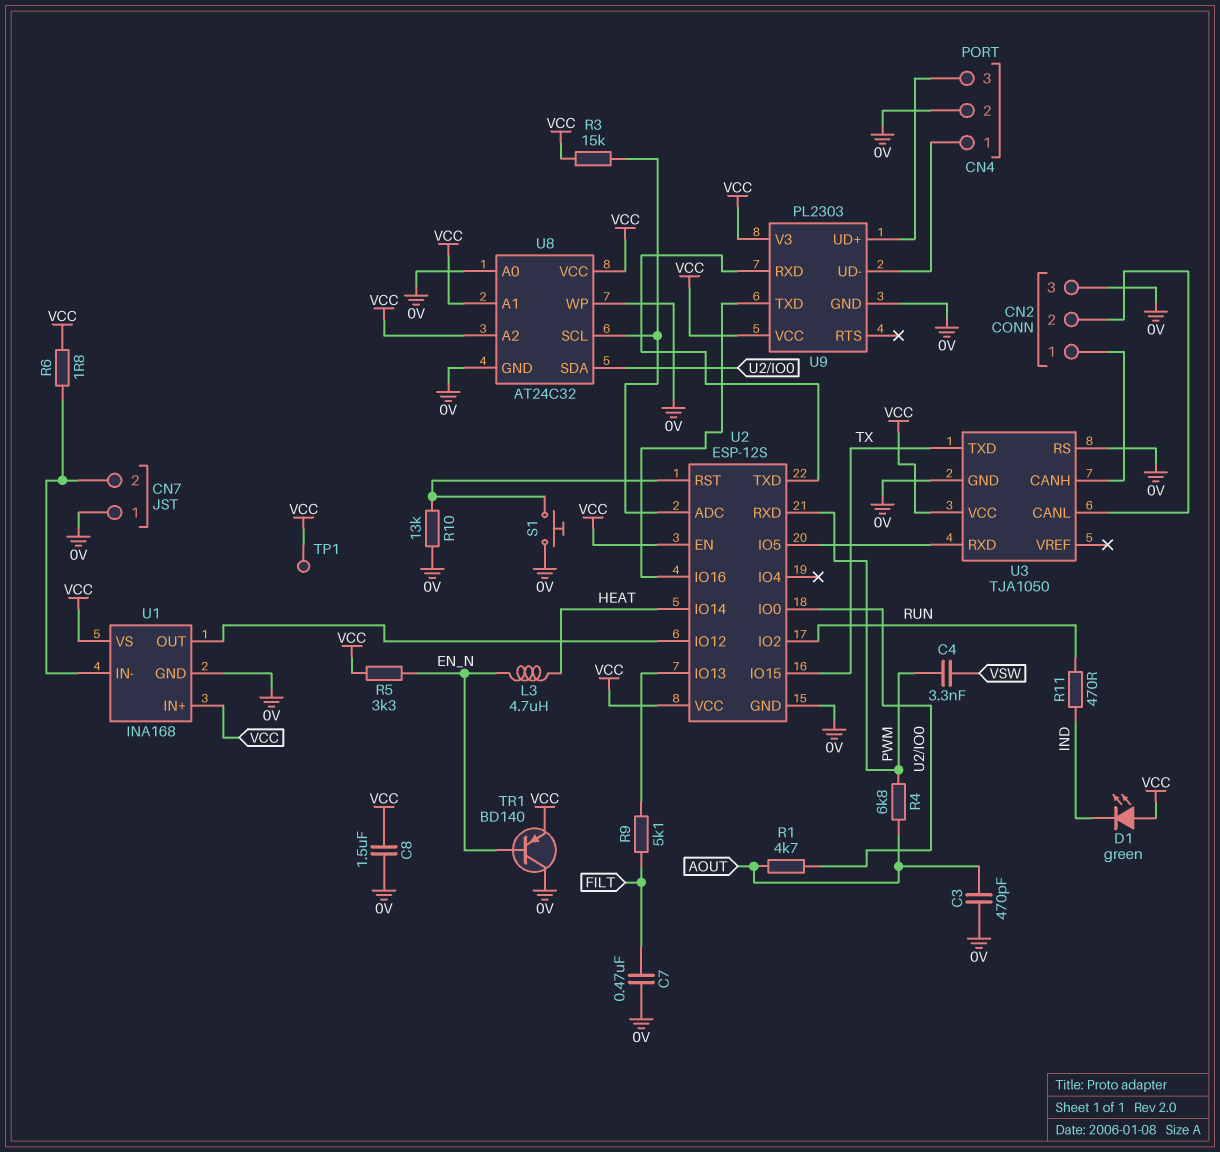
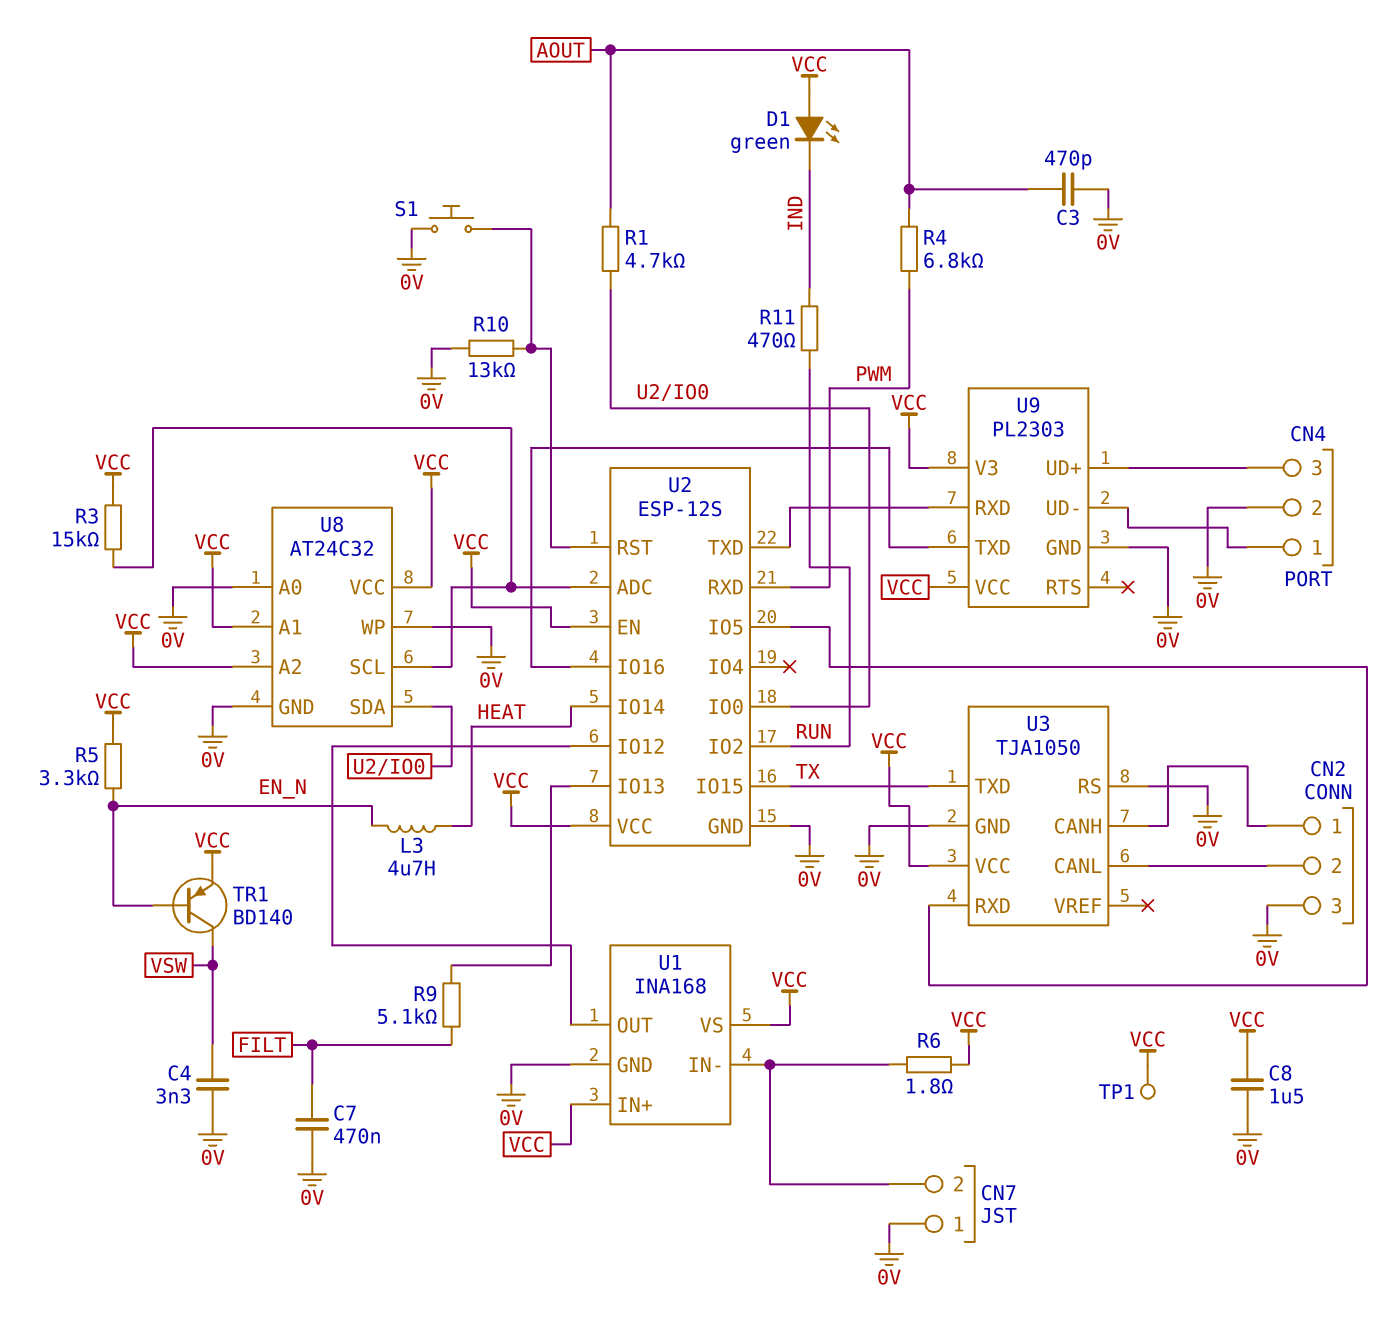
C4: 3.3nF (PWM, VSW) -> 3.3nF (0V, VSW)
TR1: PNP BD140 (B EN_N, C 0V, E VCC) -> PNP BD140 (B EN_N, C VSW, E VCC)

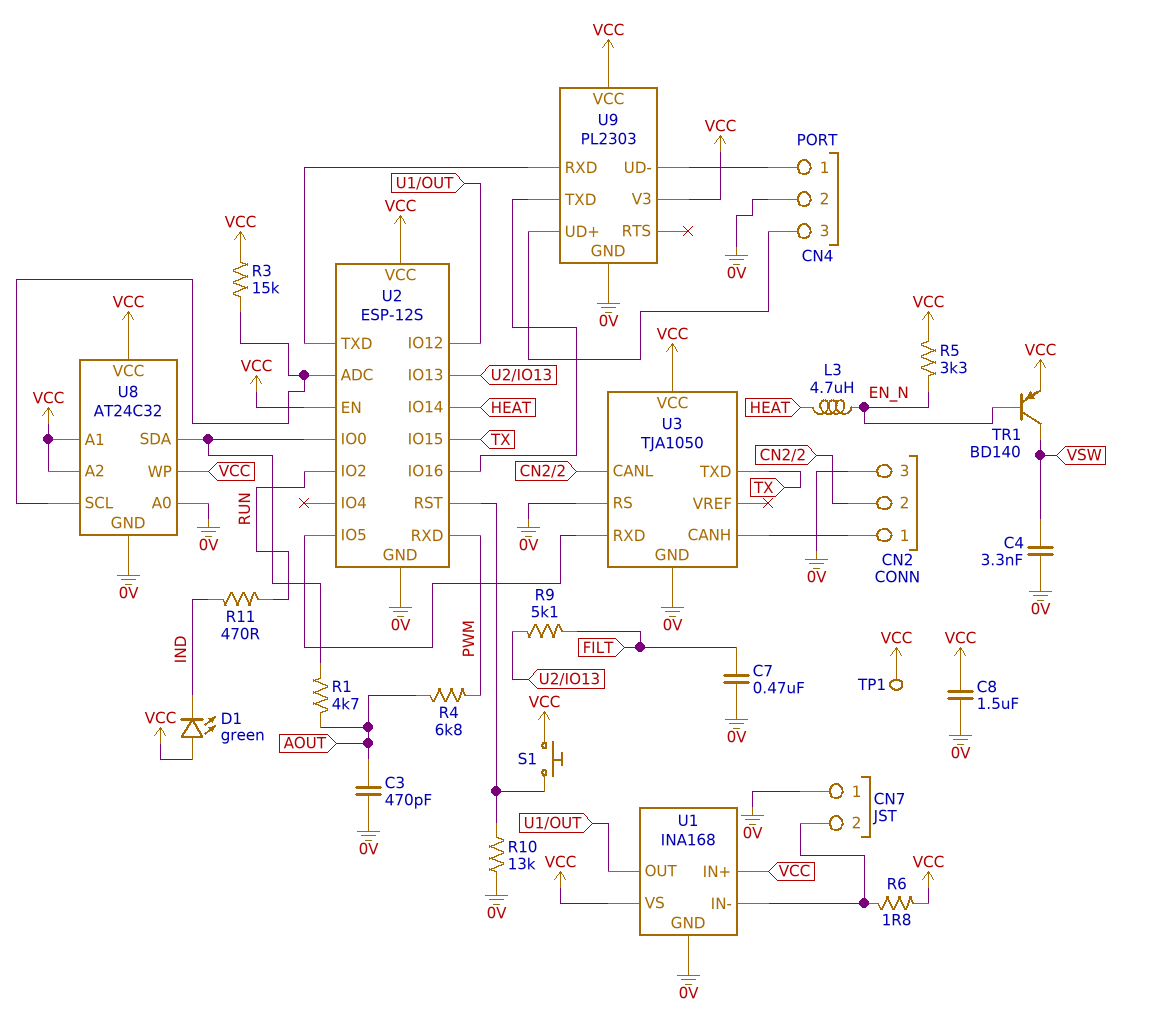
S1: button (0V, U2/RST) -> button (U2/RST, VCC)
U8 pin WP: 0V -> VCC

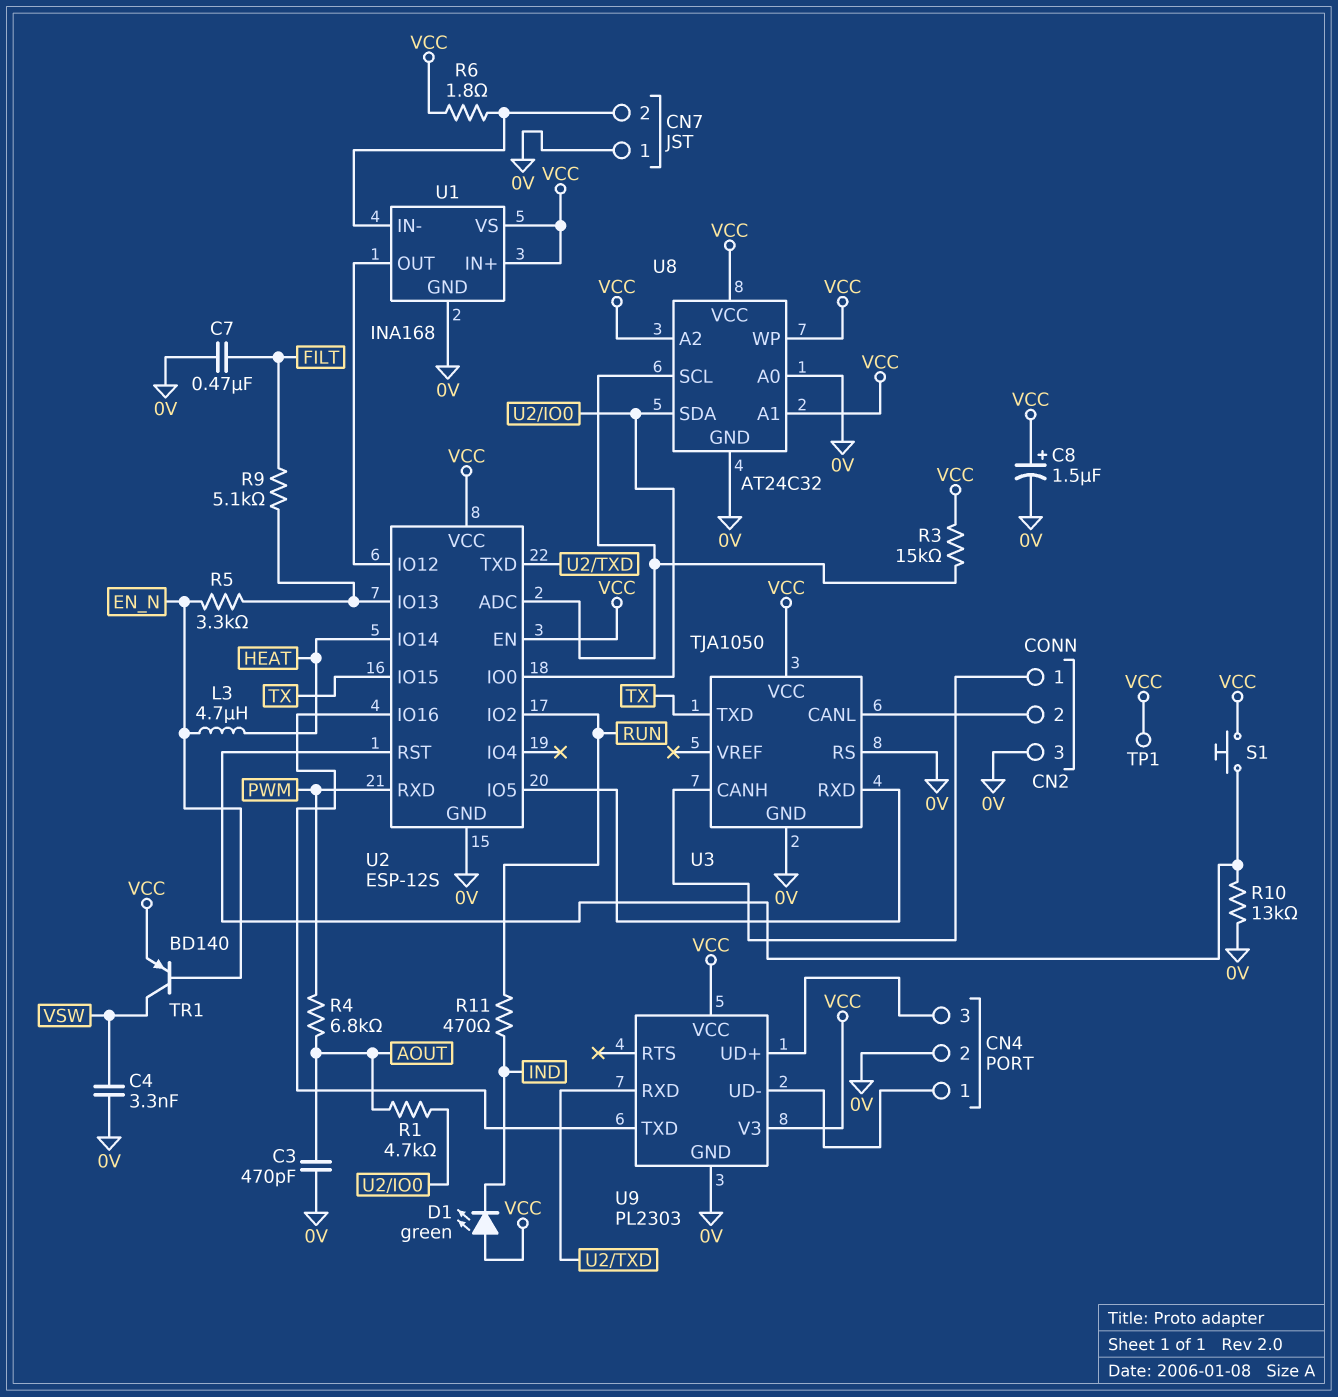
C8: 1.5uF (0V, VCC) -> 1.5uF (plus VCC, minus 0V)
R5: 3.3k (EN_N, VCC) -> 3.3k (EN_N, U2/IO13)

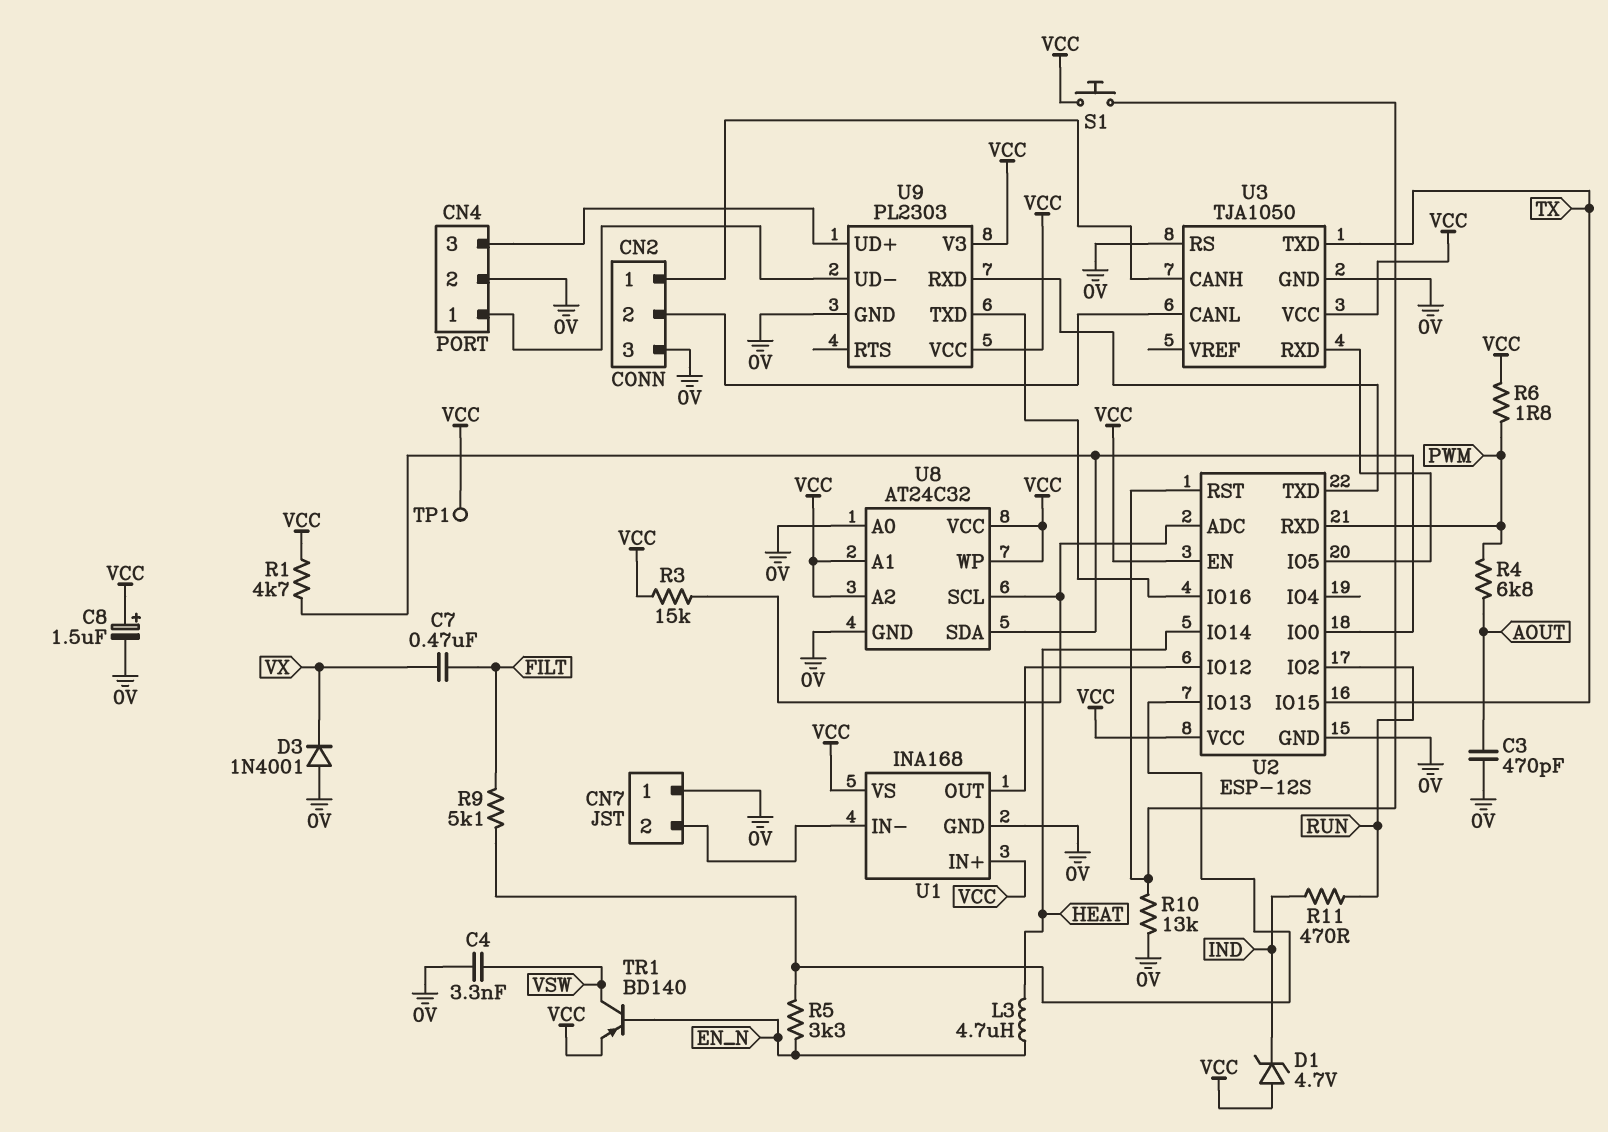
C7: 470nF (0V, FILT) -> 470nF (FILT, VX)
D1: LED green (A VCC, K IND) -> zener 4.7V (A VCC, K IND)
D3: none -> diode 1N4001 (A 0V, K VX)
R1: 4.7k (AOUT, U2/IO0) -> 4.7k (U2/IO0, VCC)
R6: 1.8 (CN7/2, VCC) -> 1.8 (PWM, VCC)

